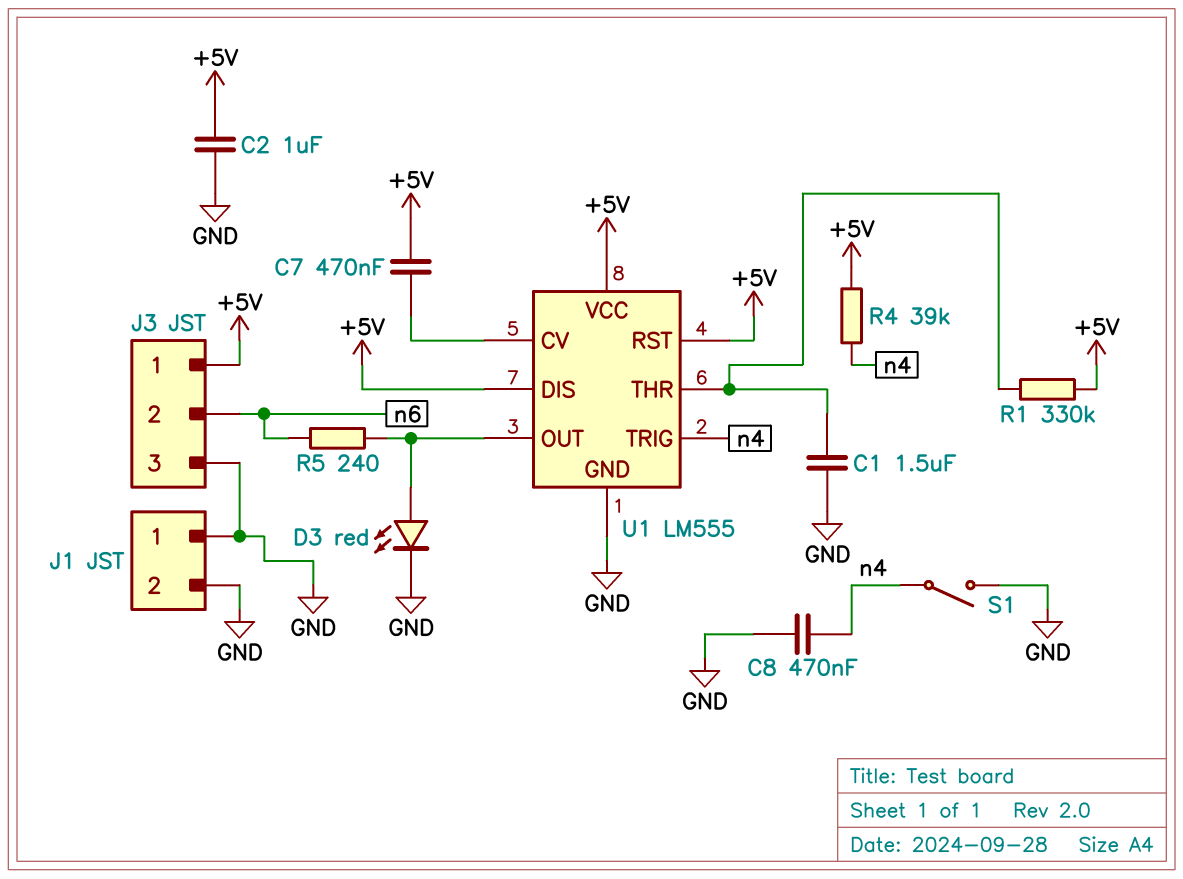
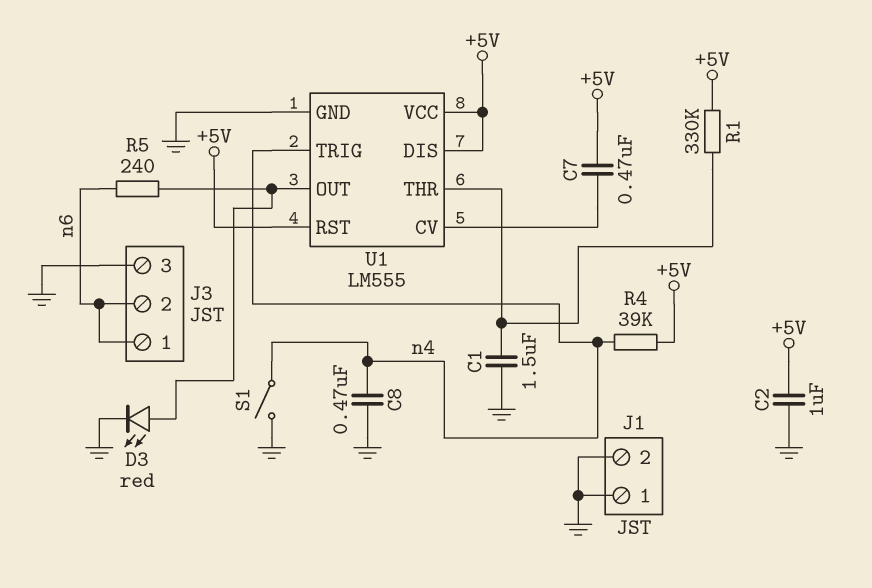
J3 pin 1: +5V -> n6

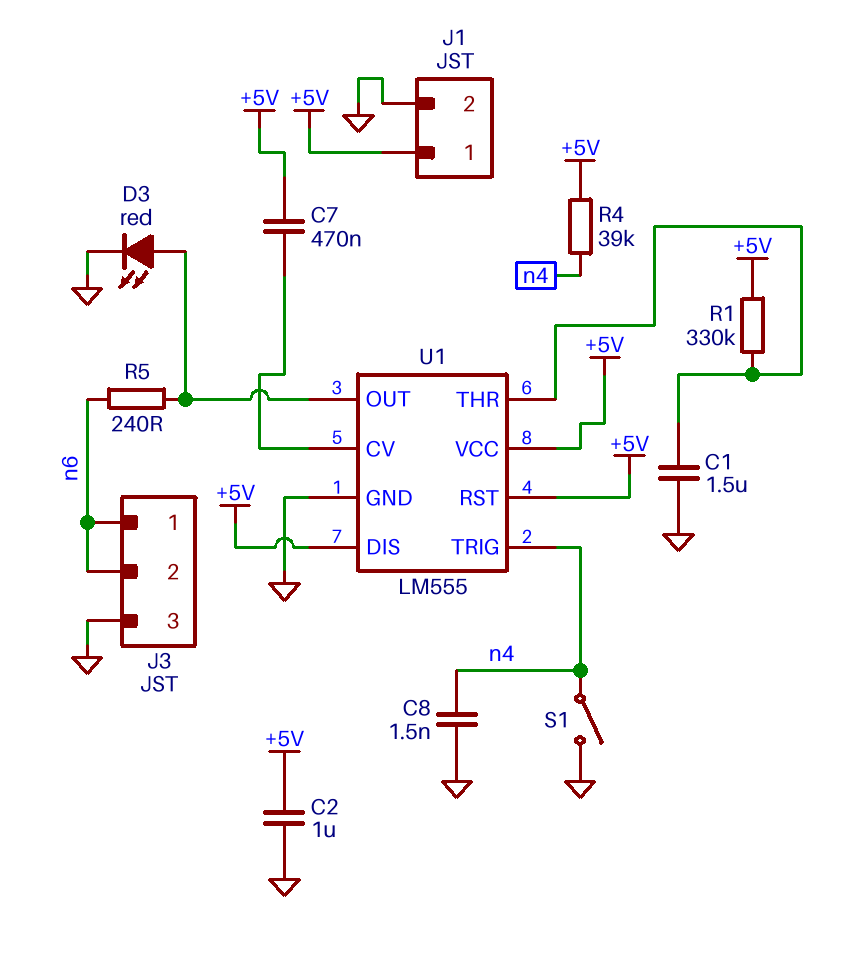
C8: 470nF (GND, n4) -> 1.5nF (GND, n4)
J1 pin 1: GND -> +5V

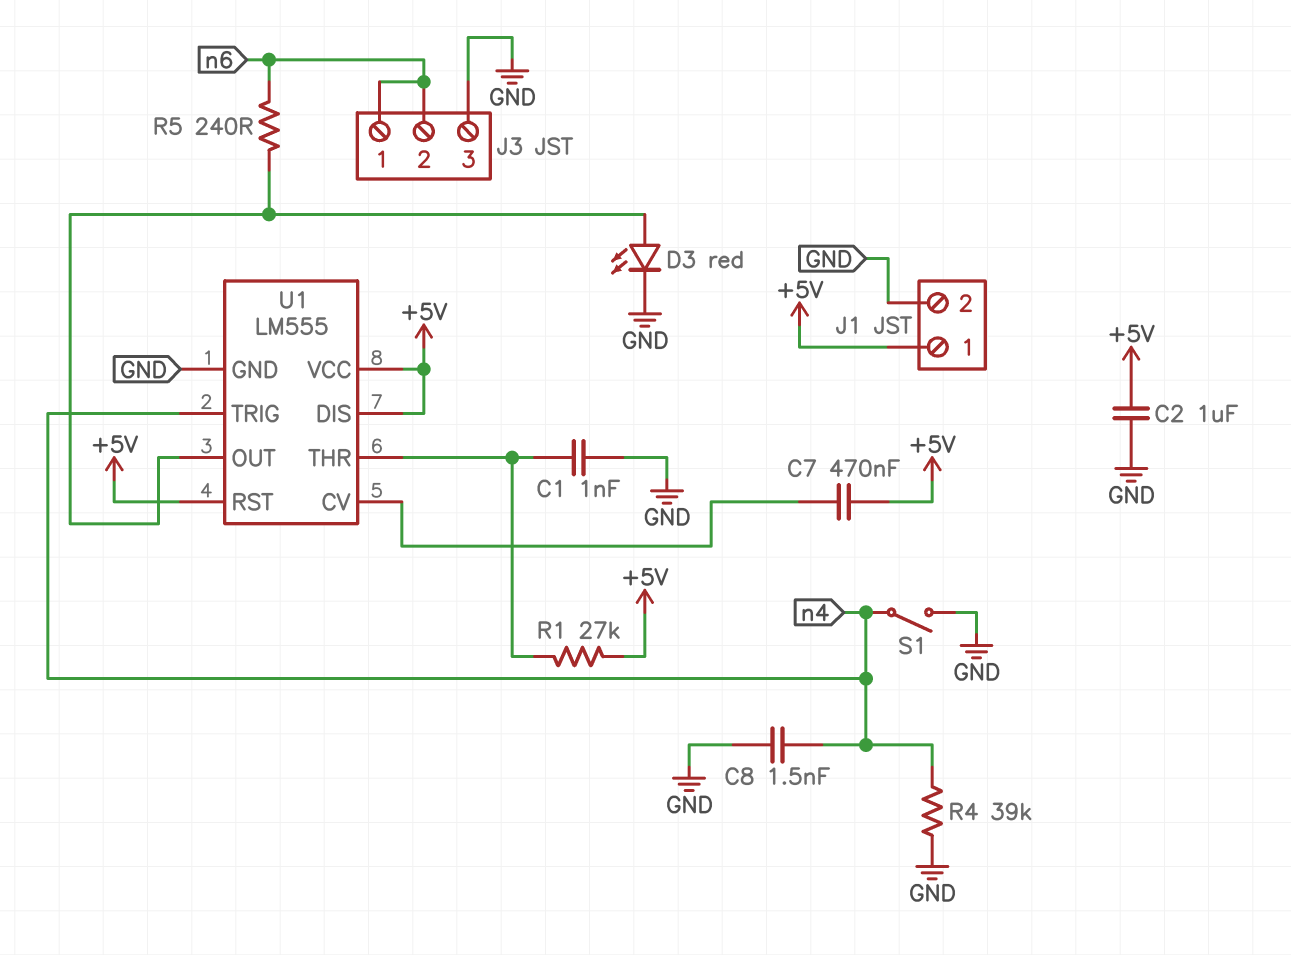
C1: 1.5uF (GND, U1/THR) -> 1nF (GND, U1/THR)
R1: 330k (+5V, U1/THR) -> 27k (+5V, U1/THR)
R4: 39k (+5V, n4) -> 39k (GND, n4)

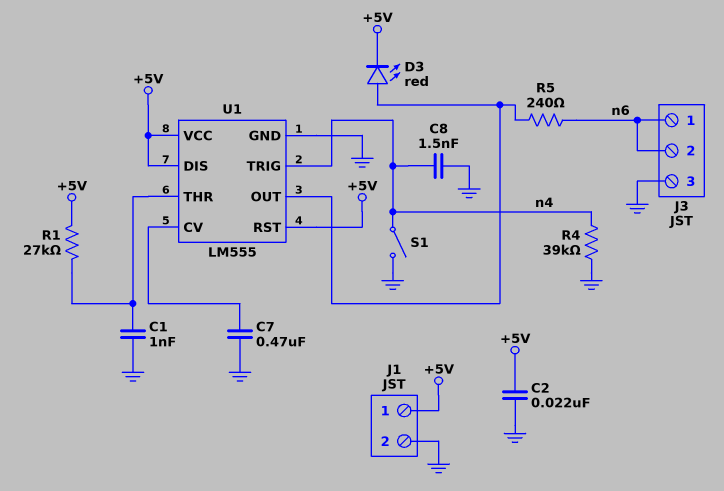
C2: 1uF (+5V, GND) -> 22nF (+5V, GND)
C7: 470nF (+5V, U1/CV) -> 470nF (GND, U1/CV)
D3: LED red (A U1/OUT, K GND) -> LED red (A U1/OUT, K +5V)

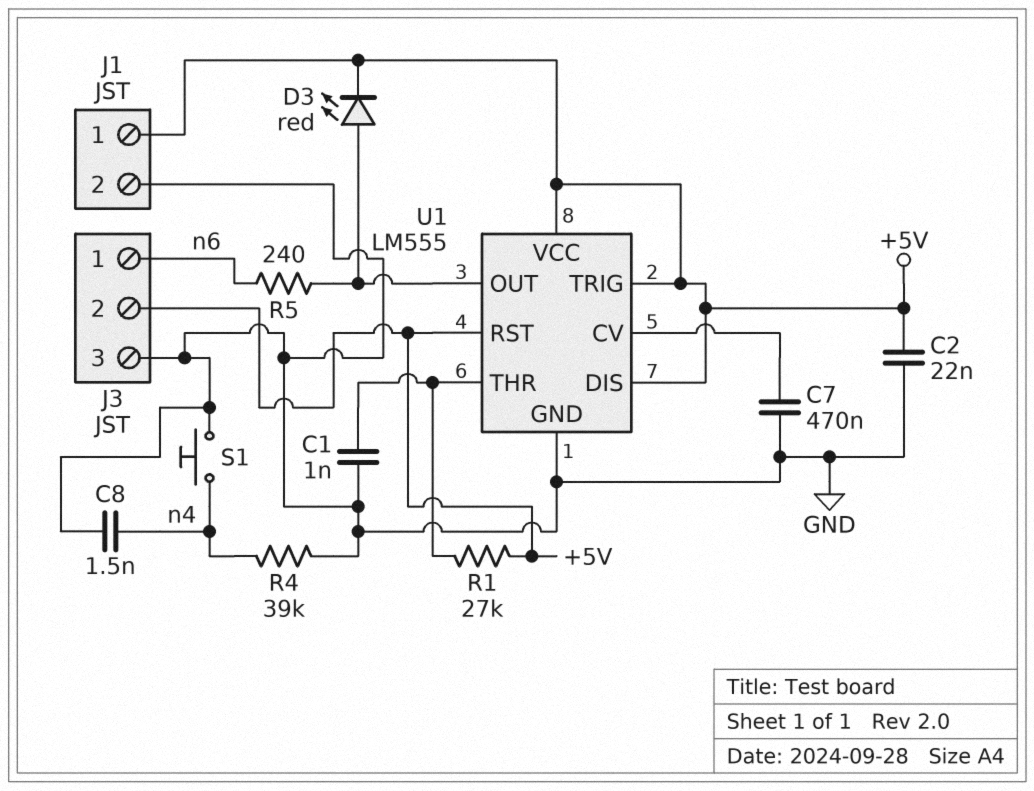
J3 pin 2: n6 -> +5V
S1: switch (GND, n4) -> button (GND, n4)
U1 pin TRIG: n4 -> +5V

